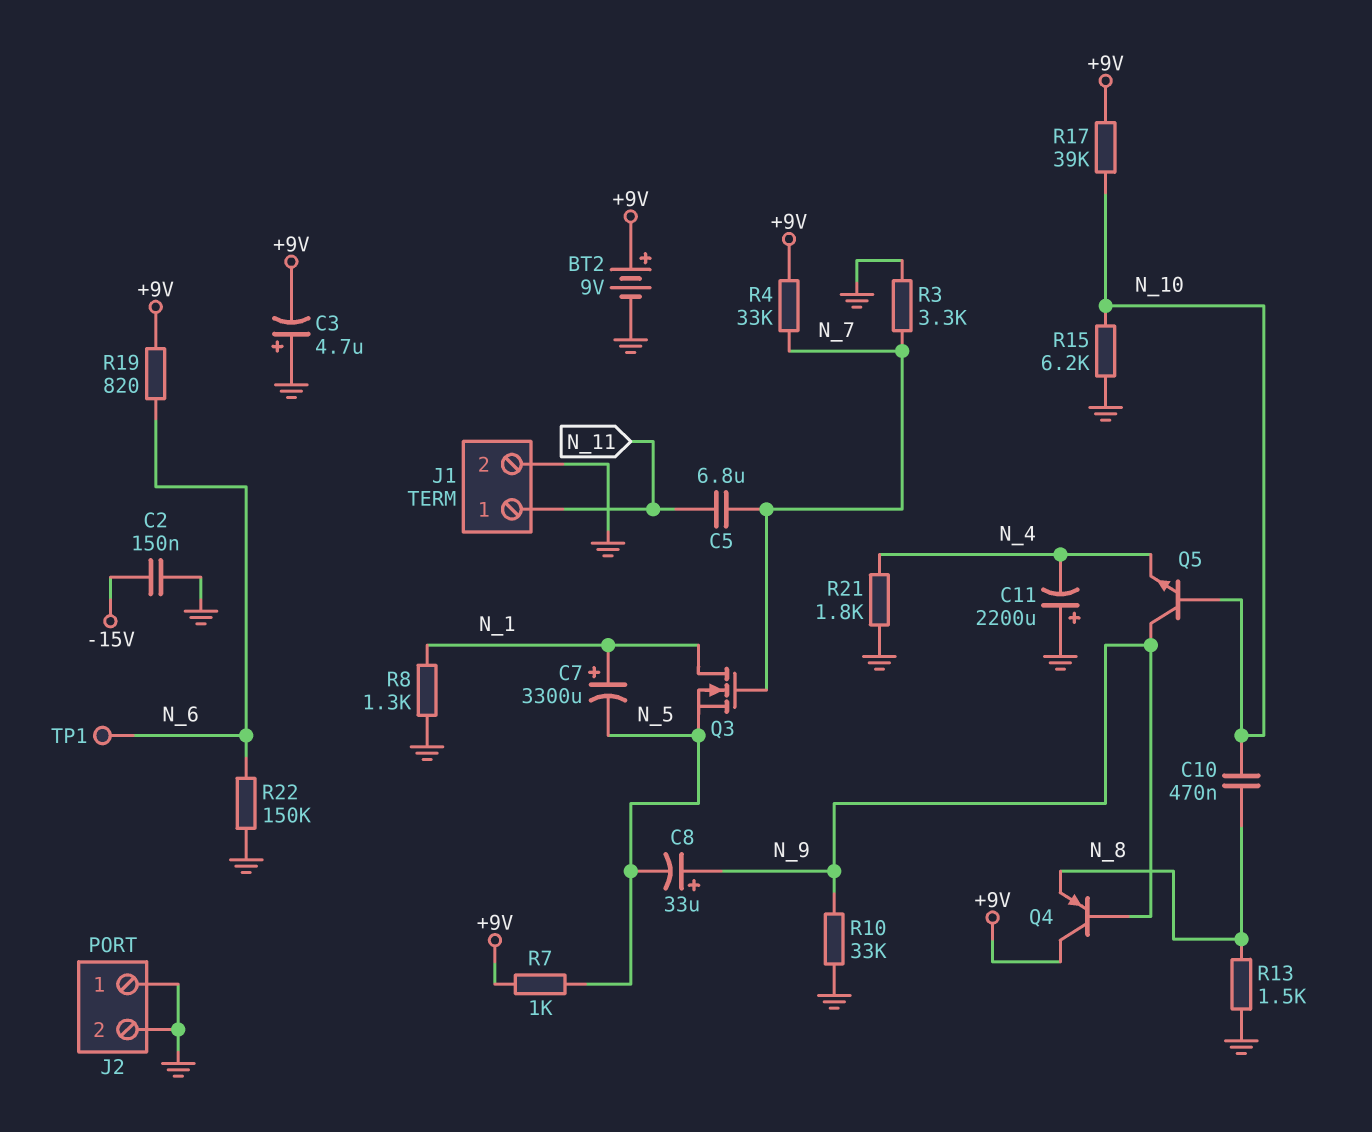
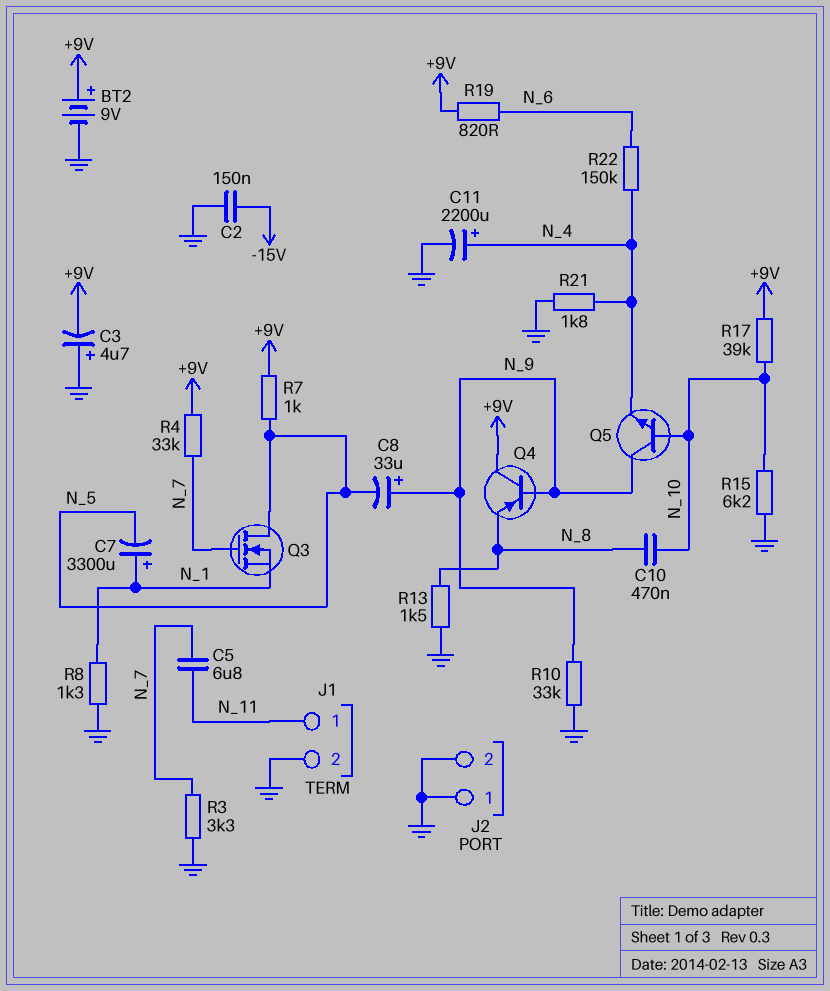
C11: 2200uF (plus GND, minus N_4) -> 2200uF (plus N_4, minus GND)
Q3: NMOS (G N_7, D N_1, S N_5) -> NMOS (G N_7, D N_5, S N_1)
R22: 150k (GND, N_6) -> 150k (N_4, N_6)
TP1: test point (N_6) -> none

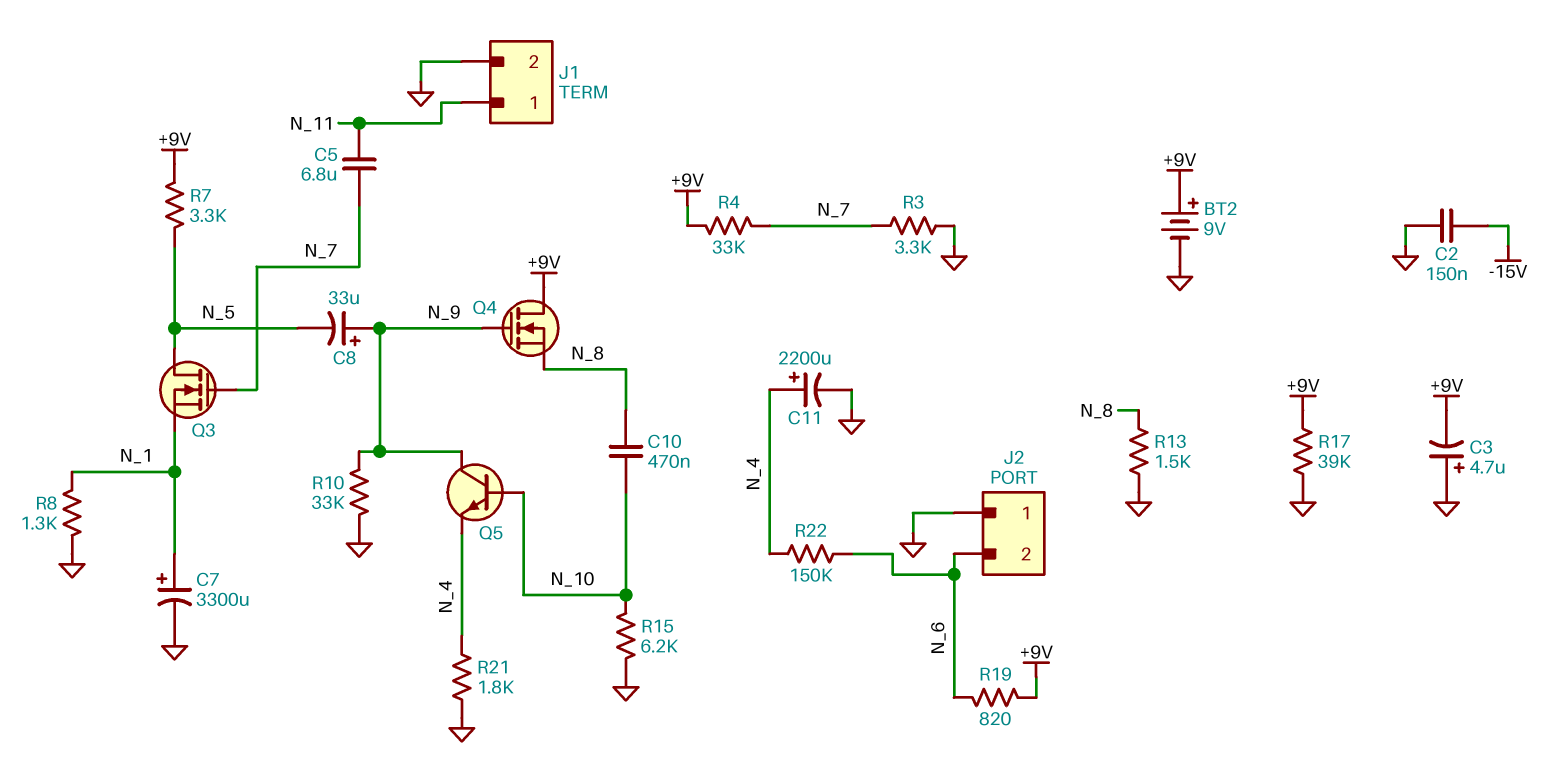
C7: 3300uF (plus N_1, minus N_5) -> 3300uF (plus N_1, minus GND)
J2 pin 2: GND -> N_6
Q4: PNP (B N_9, C +9V, E N_8) -> NMOS (G N_9, D +9V, S N_8)
R7: 1k (+9V, N_5) -> 3.3k (+9V, N_5)
R17: 39k (+9V, N_10) -> 39k (+9V, GND)

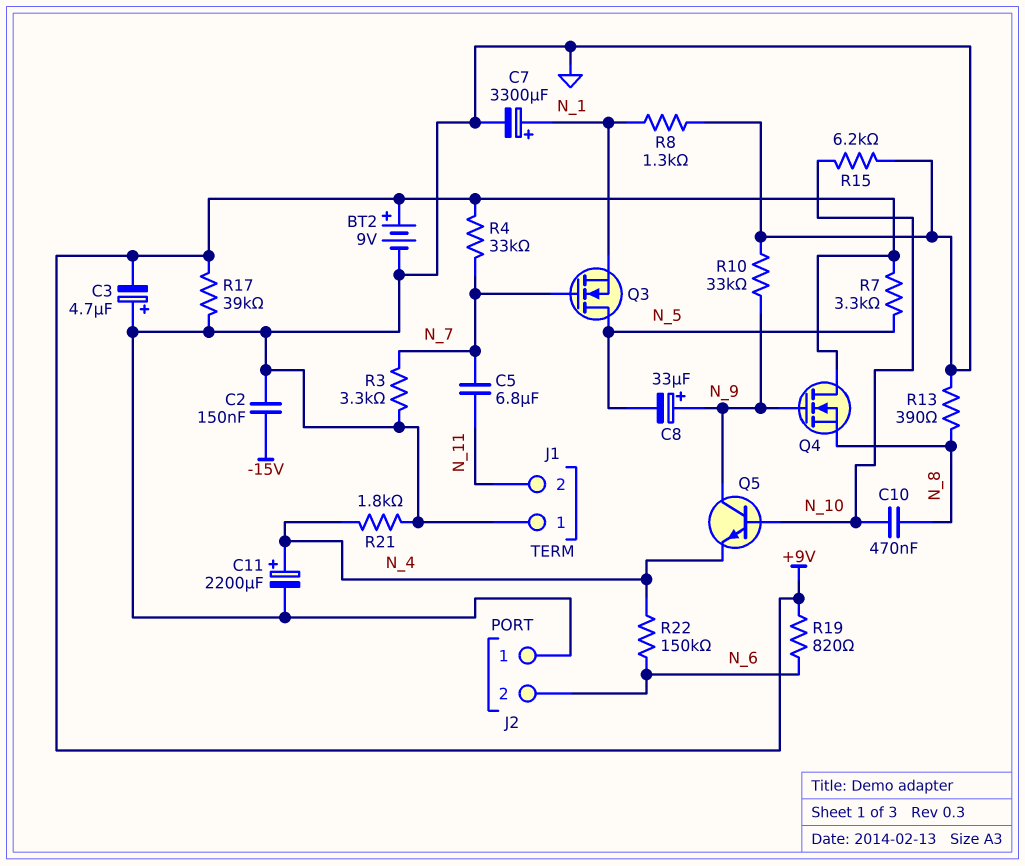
J1 pin 1: N_11 -> GND
J1 pin 2: GND -> N_11
R13: 1.5k (GND, N_8) -> 390 (GND, N_8)

